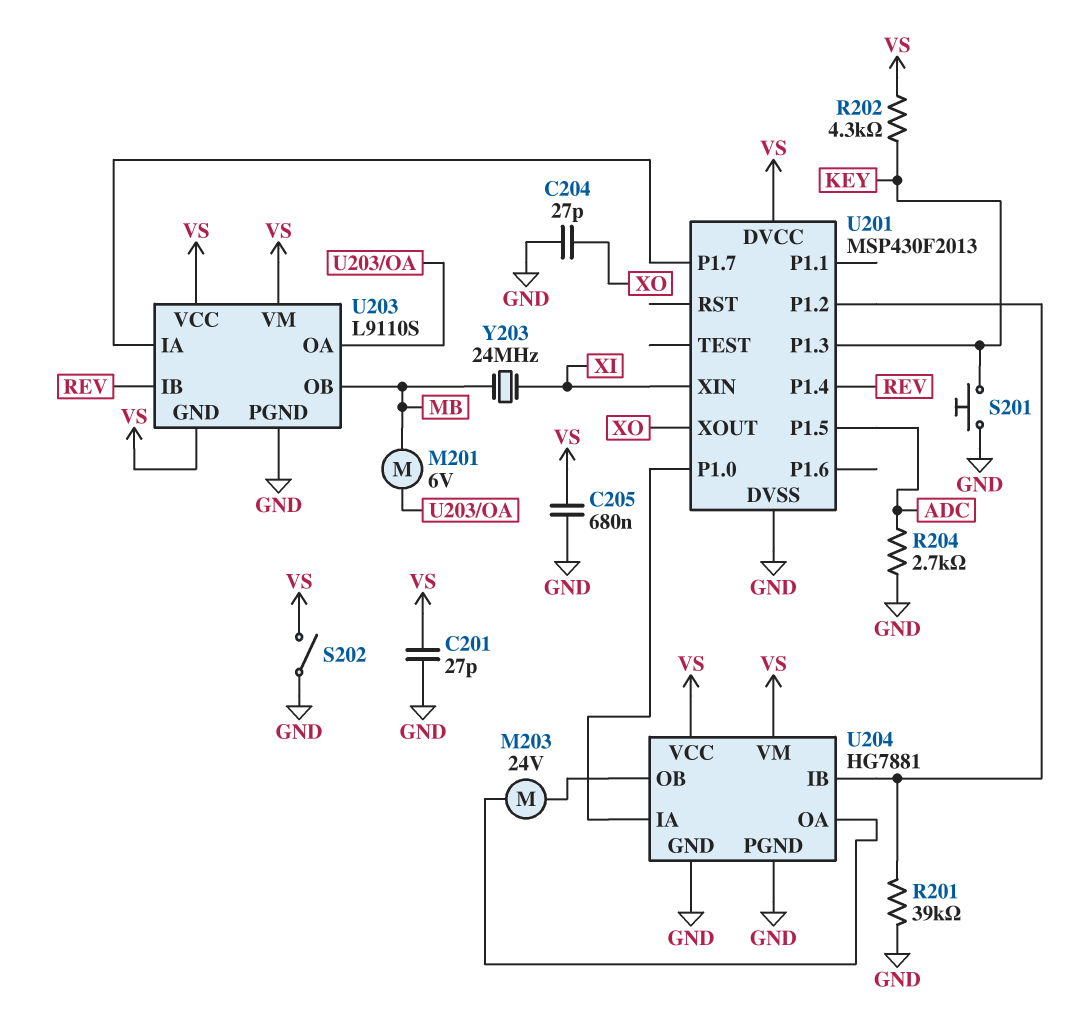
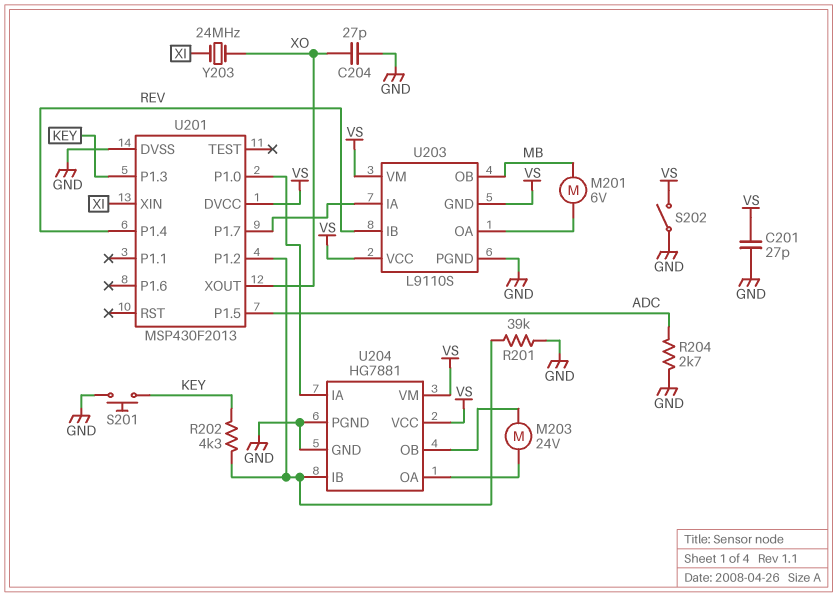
C205: 680nF (GND, VS) -> none
R202: 4.3k (KEY, VS) -> 4.3k (KEY, U201/P1.2)
Y203: 24MHz (MB, XI) -> 24MHz (XI, XO)

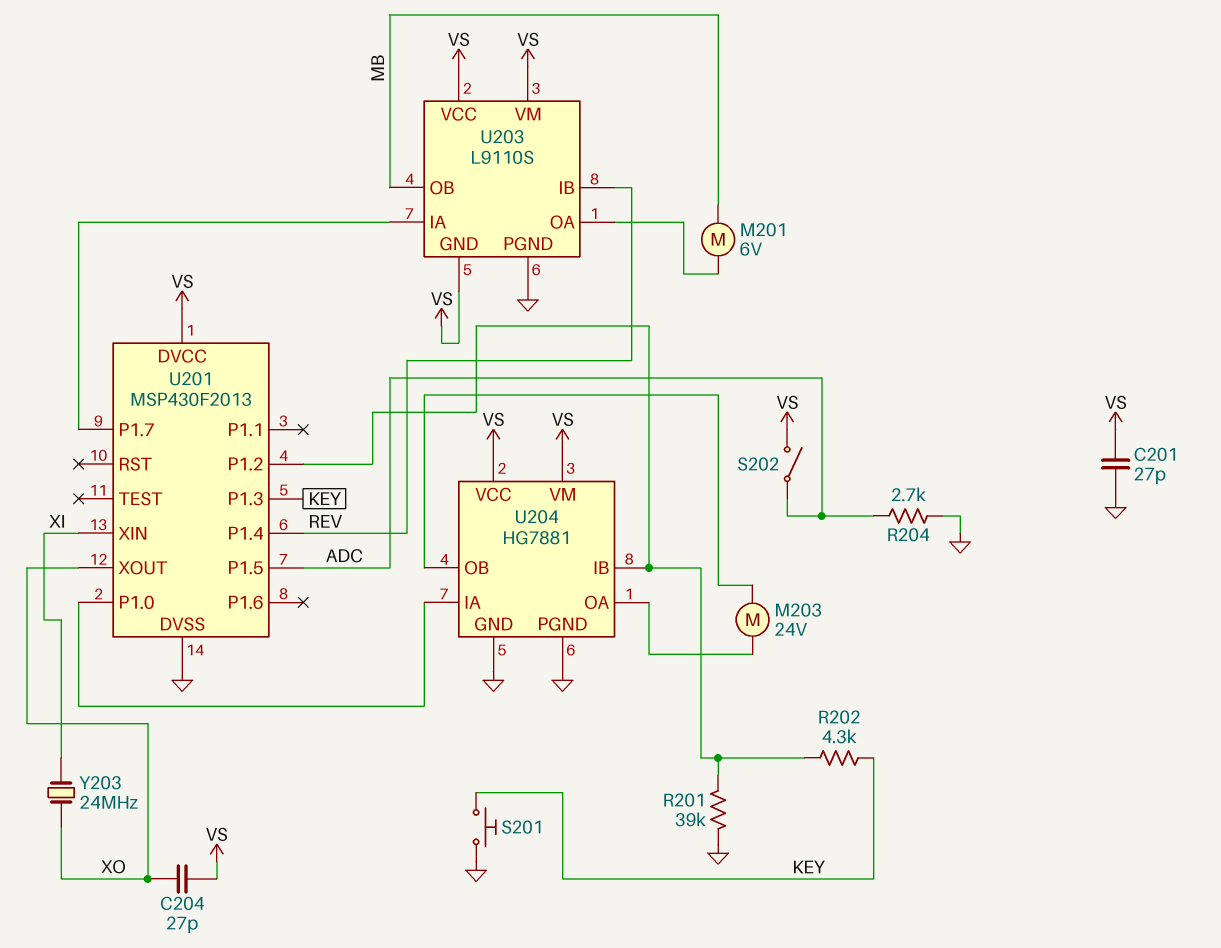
C204: 27pF (GND, XO) -> 27pF (VS, XO)
S202: switch (GND, VS) -> switch (ADC, VS)

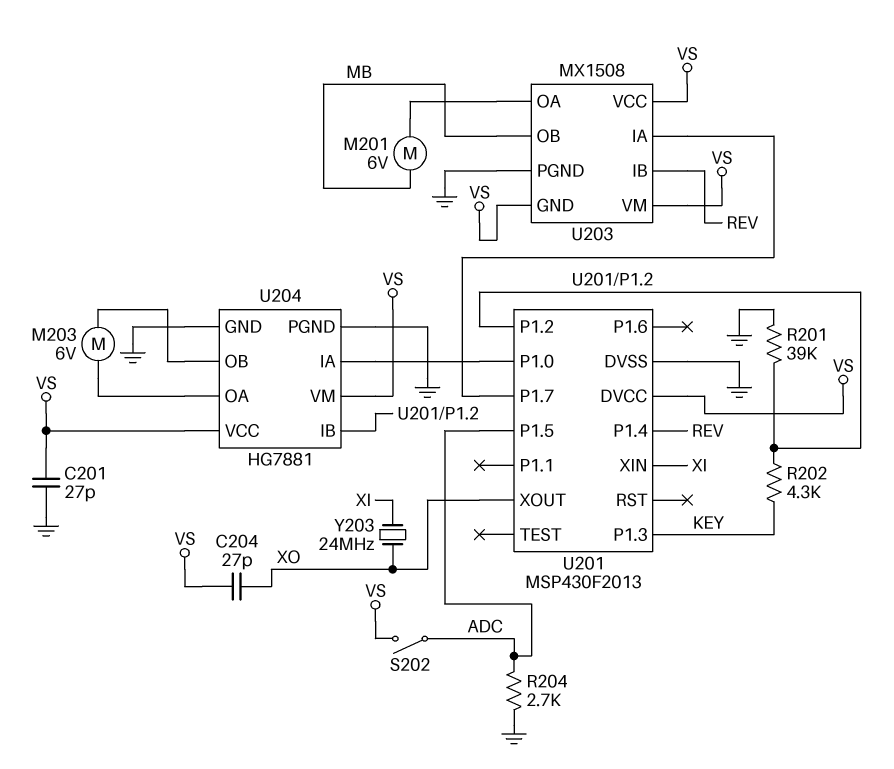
M203: motor 24V (U204/OA, U204/OB) -> motor 6V (U204/OA, U204/OB)
S201: button (GND, KEY) -> none
U203: L9110S -> MX1508

